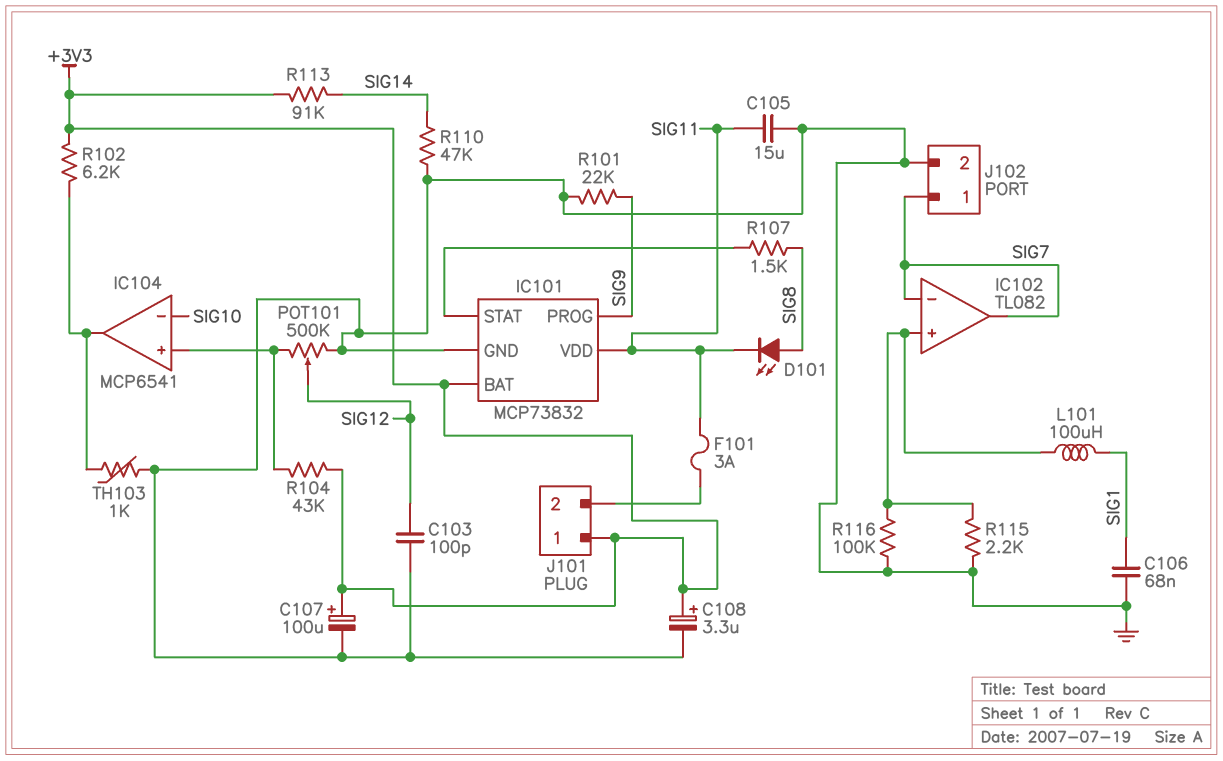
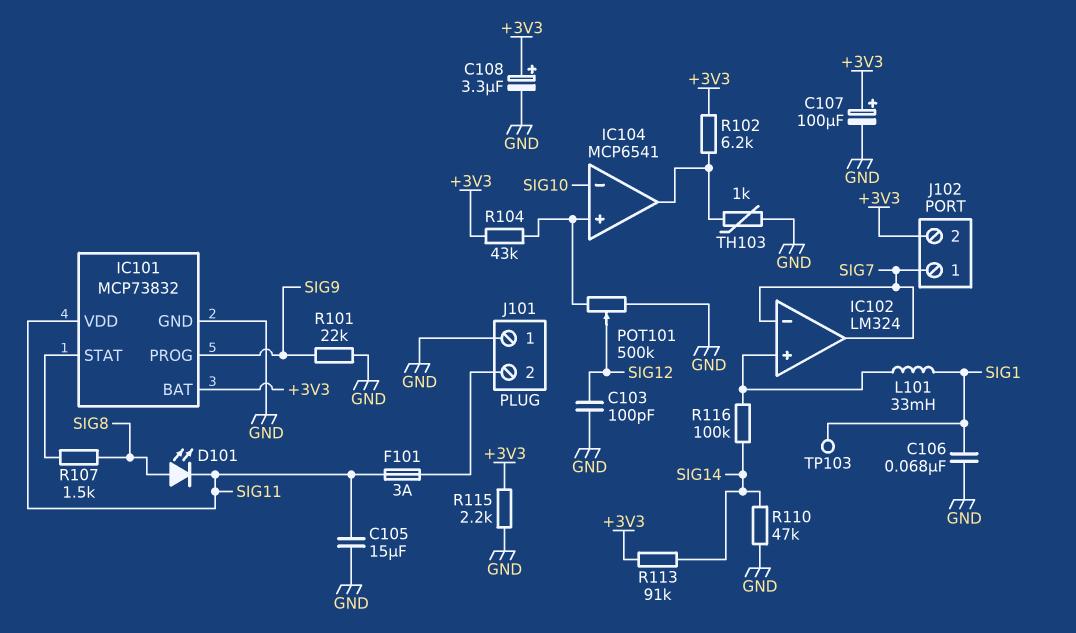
IC102: TL082 -> LM324
J101 pin 1: +3V3 -> GND
J102 pin 2: GND -> +3V3
L101: 100uH (IC102/in+, SIG1) -> 33mH (IC102/in+, SIG1)
R115: 2.2k (GND, IC102/in+) -> 2.2k (+3V3, GND)
R116: 100k (GND, IC102/in+) -> 100k (IC102/in+, SIG14)
TP103: none -> test point (SIG1)

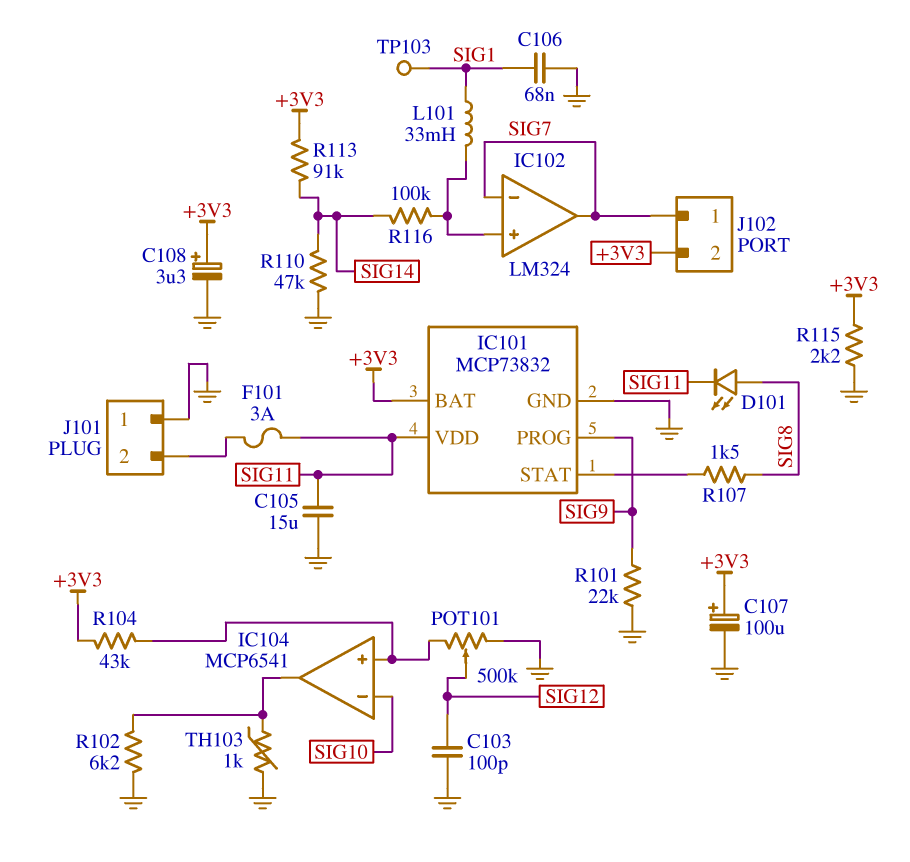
R102: 6.2k (+3V3, IC104/out) -> 6.2k (GND, IC104/out)

